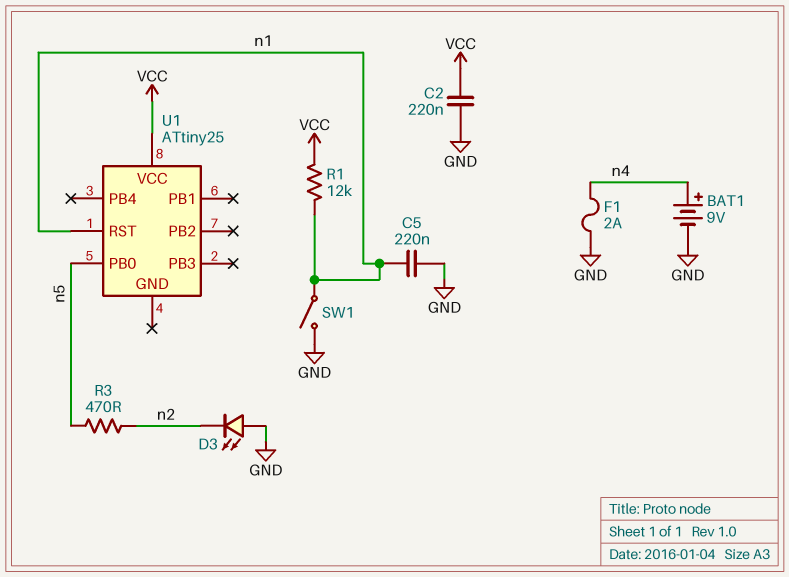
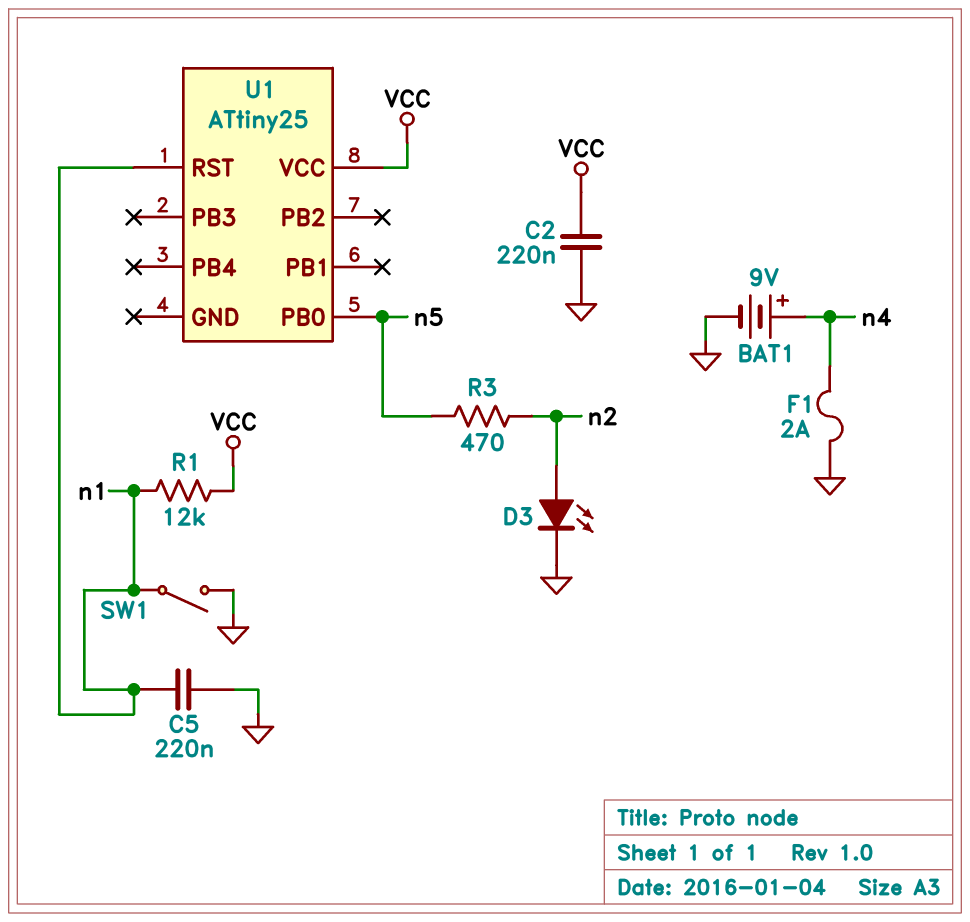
D3: LED (A GND, K n2) -> LED (A n2, K GND)

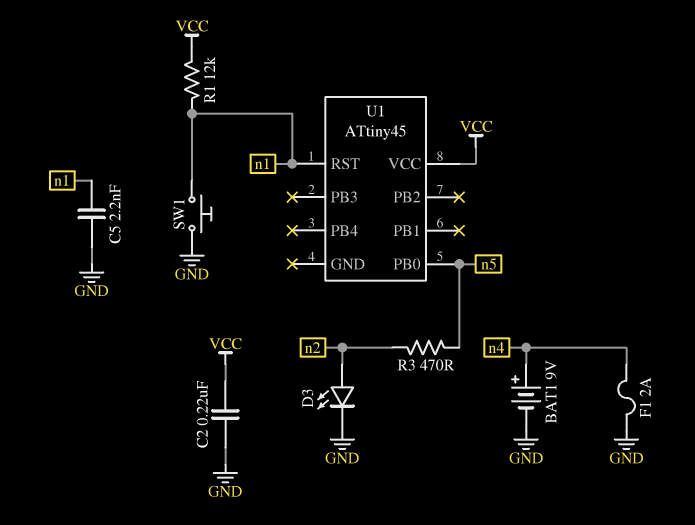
C5: 220nF (GND, n1) -> 2.2nF (GND, n1)
SW1: switch (GND, n1) -> button (GND, n1)
U1: ATtiny25 -> ATtiny45

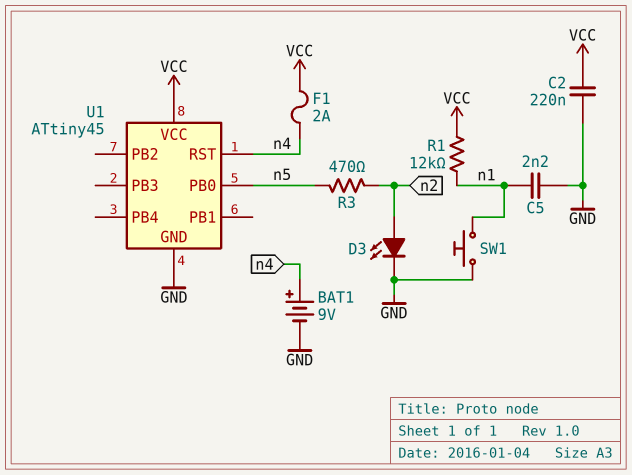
F1: 2A (GND, n4) -> 2A (VCC, n4)
U1 pin GND: none -> GND
U1 pin RST: n1 -> n4

